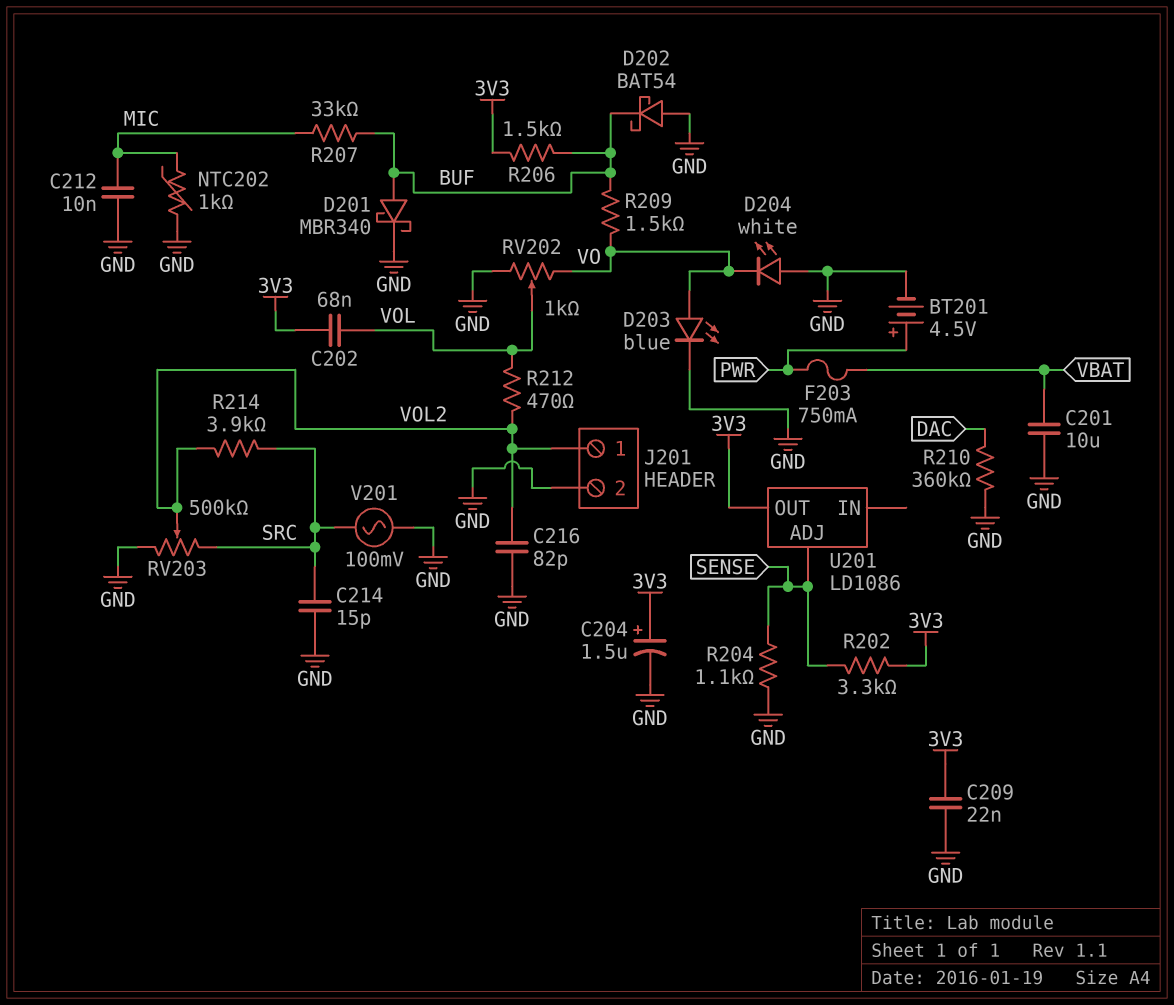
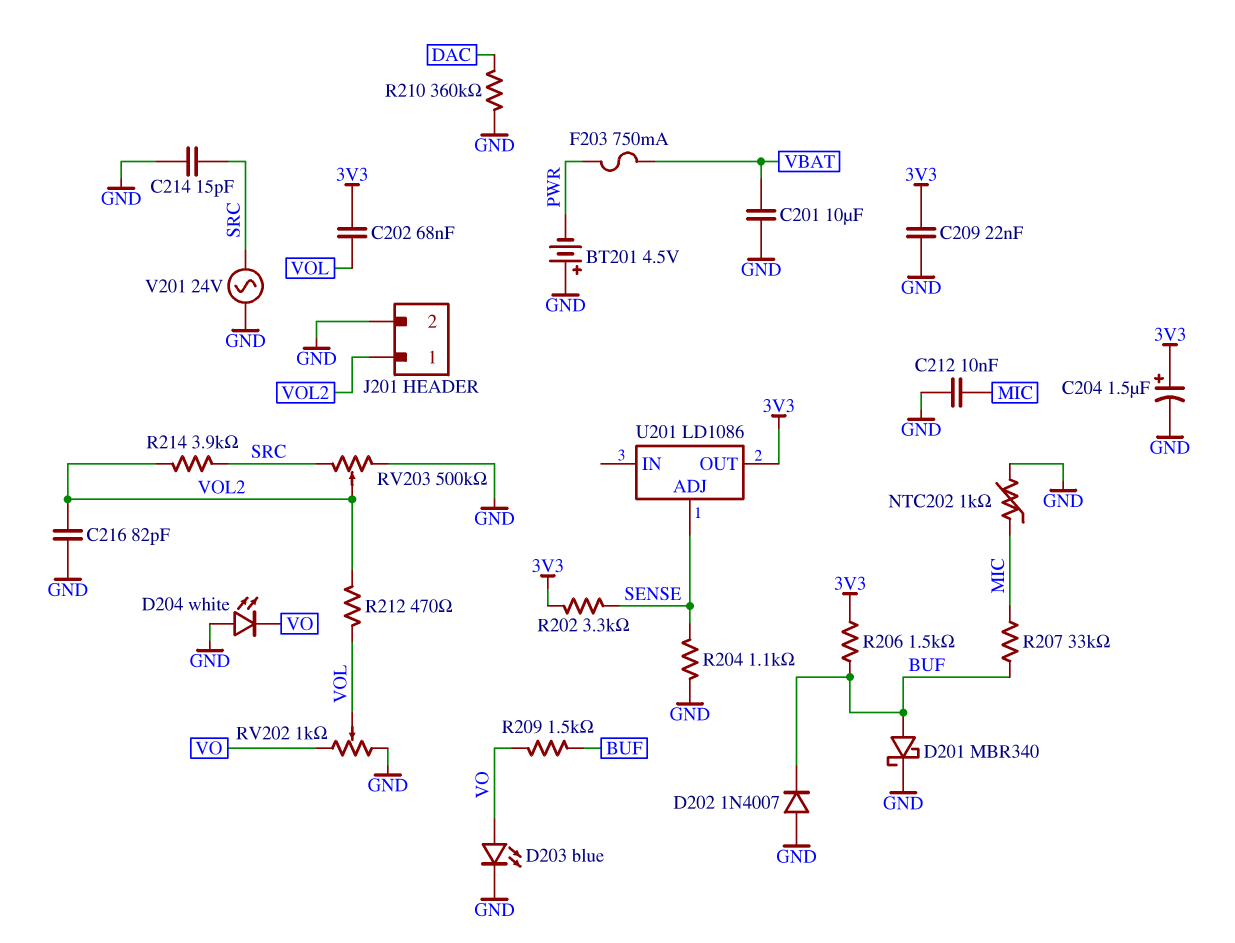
BT201: 4.5V (plus PWR, minus GND) -> 4.5V (plus GND, minus PWR)
D202: schottky BAT54 (A GND, K BUF) -> diode 1N4007 (A GND, K BUF)
V201: AC 100mV (GND, SRC) -> AC 24V (GND, SRC)

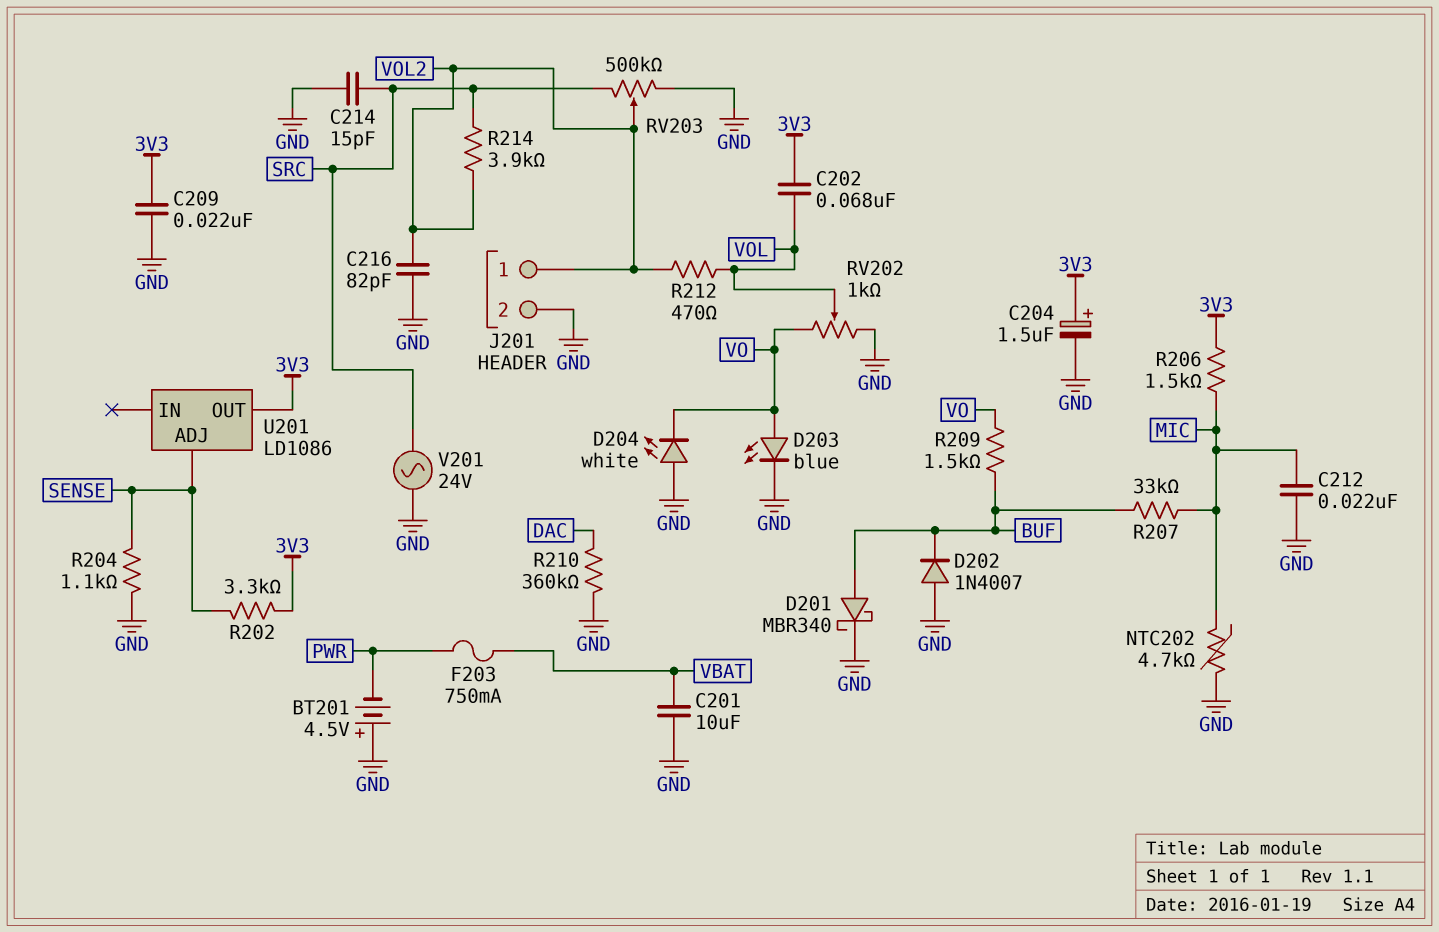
C212: 10nF (GND, MIC) -> 22nF (GND, MIC)
NTC202: 1k (GND, MIC) -> 4.7k (GND, MIC)
R206: 1.5k (3V3, BUF) -> 1.5k (3V3, MIC)

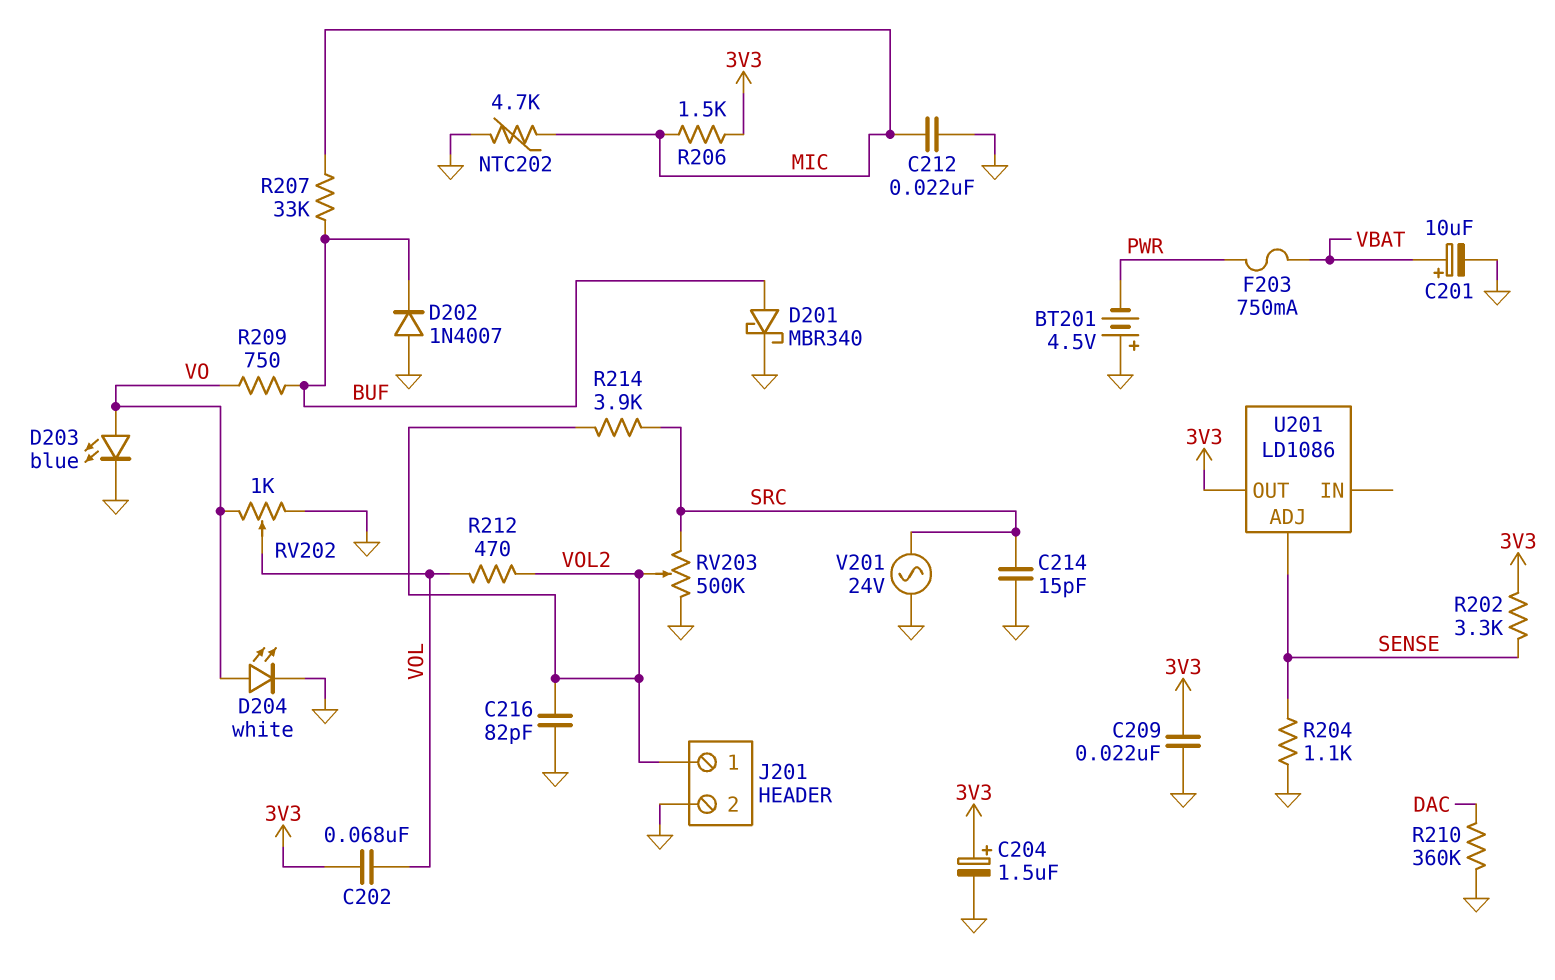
C201: 10uF (GND, VBAT) -> 10uF (plus VBAT, minus GND)
D204: LED white (A GND, K VO) -> LED white (A VO, K GND)
R209: 1.5k (BUF, VO) -> 750 (BUF, VO)

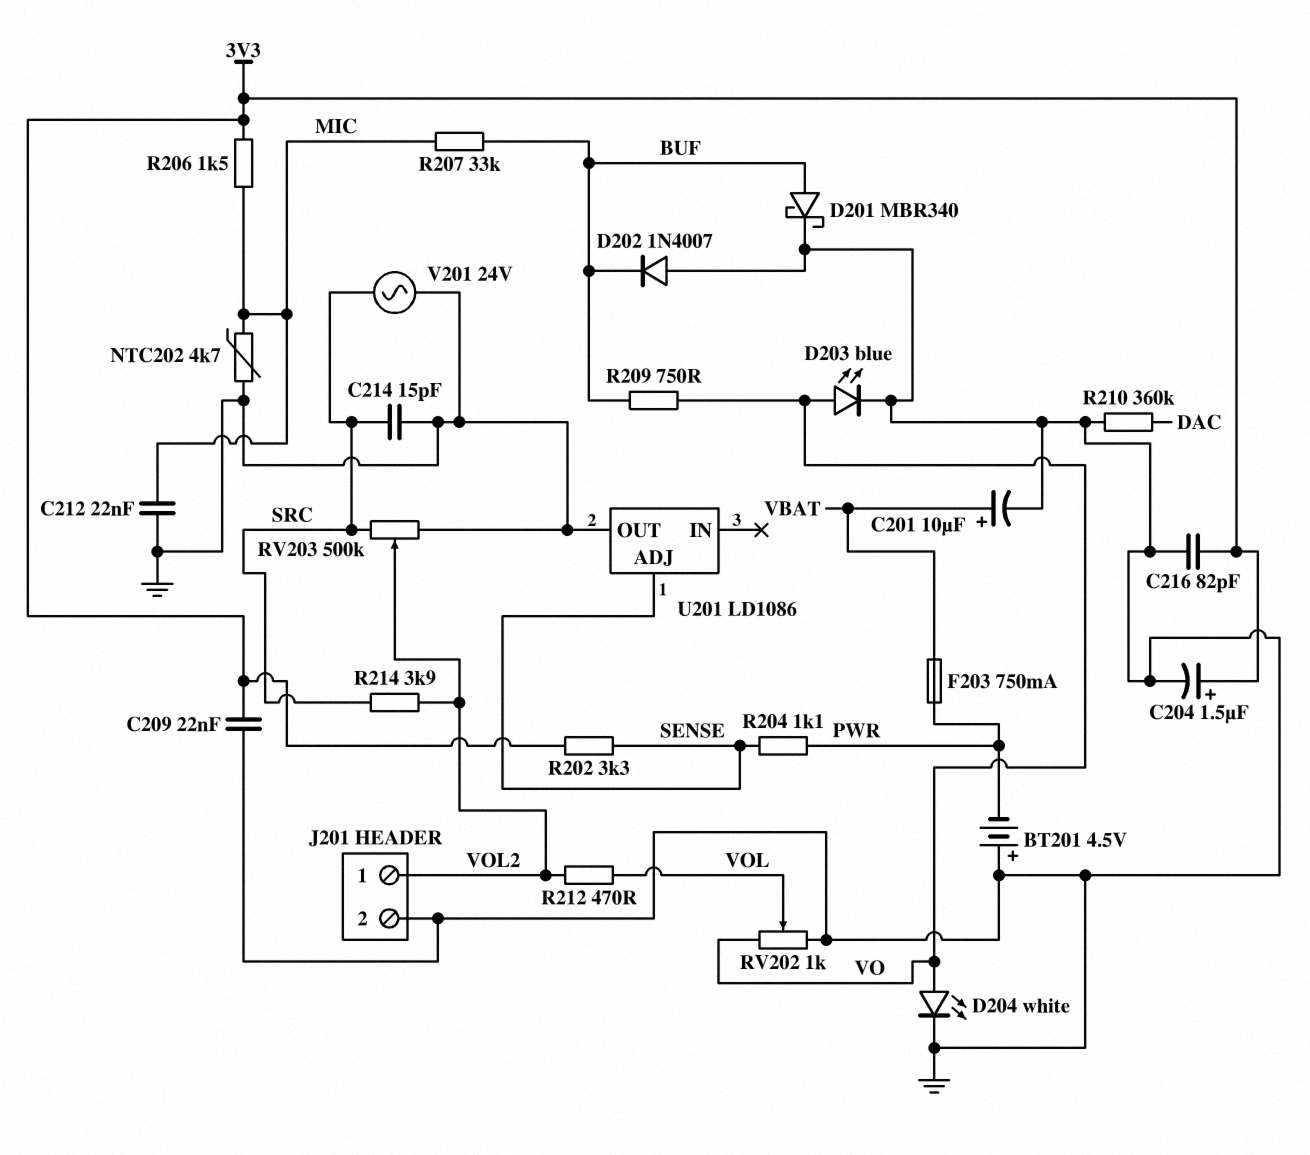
C202: 68nF (3V3, VOL) -> none
C216: 82pF (GND, VOL2) -> 82pF (3V3, GND)
R204: 1.1k (GND, SENSE) -> 1.1k (PWR, SENSE)
U201 pin OUT: 3V3 -> GND

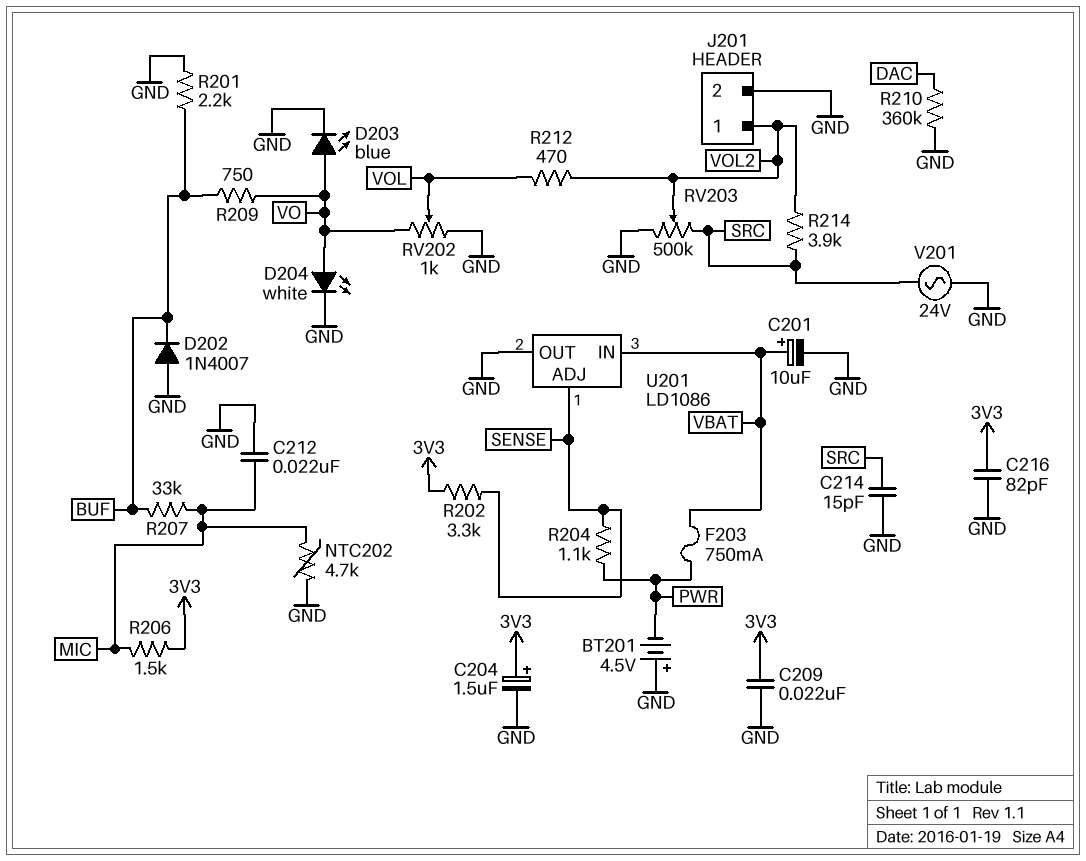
D201: schottky MBR340 (A BUF, K GND) -> none
R201: none -> 2.2k (BUF, GND)
U201 pin IN: none -> VBAT

